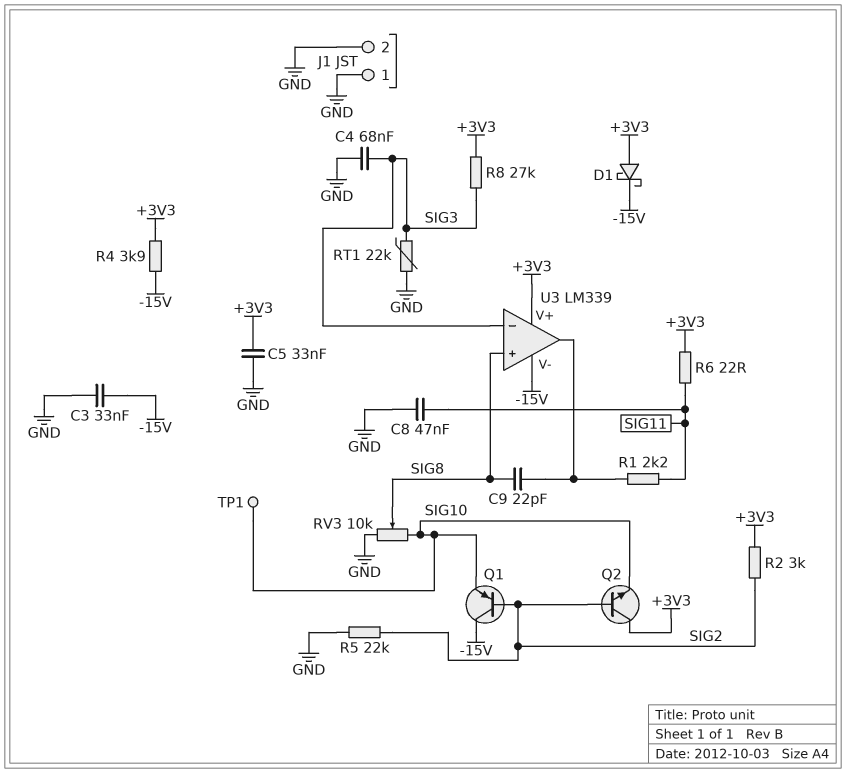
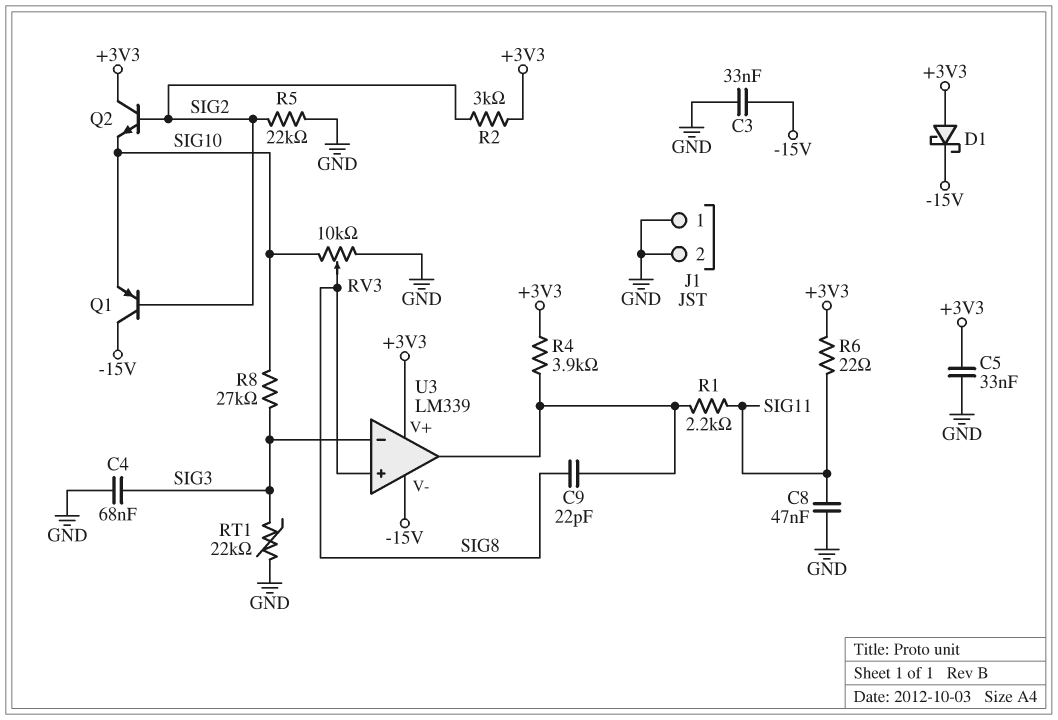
R4: 3.9k (+3V3, -15V) -> 3.9k (+3V3, U3/out)
R8: 27k (+3V3, SIG3) -> 27k (SIG3, SIG10)
TP1: test point (SIG10) -> none

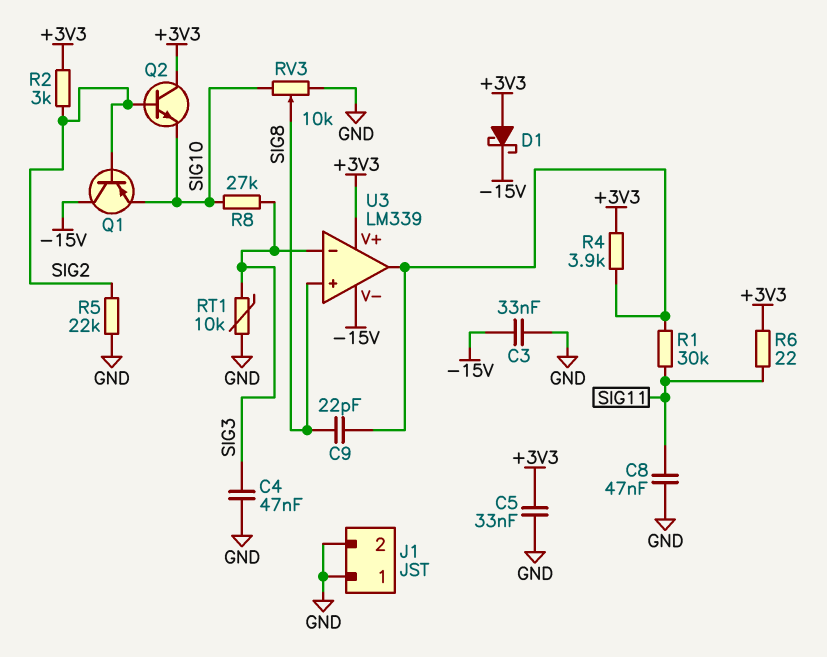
C4: 68nF (GND, SIG3) -> 47nF (GND, SIG3)
R1: 2.2k (SIG11, U3/out) -> 30k (SIG11, U3/out)
RT1: 22k (GND, SIG3) -> 10k (GND, SIG3)

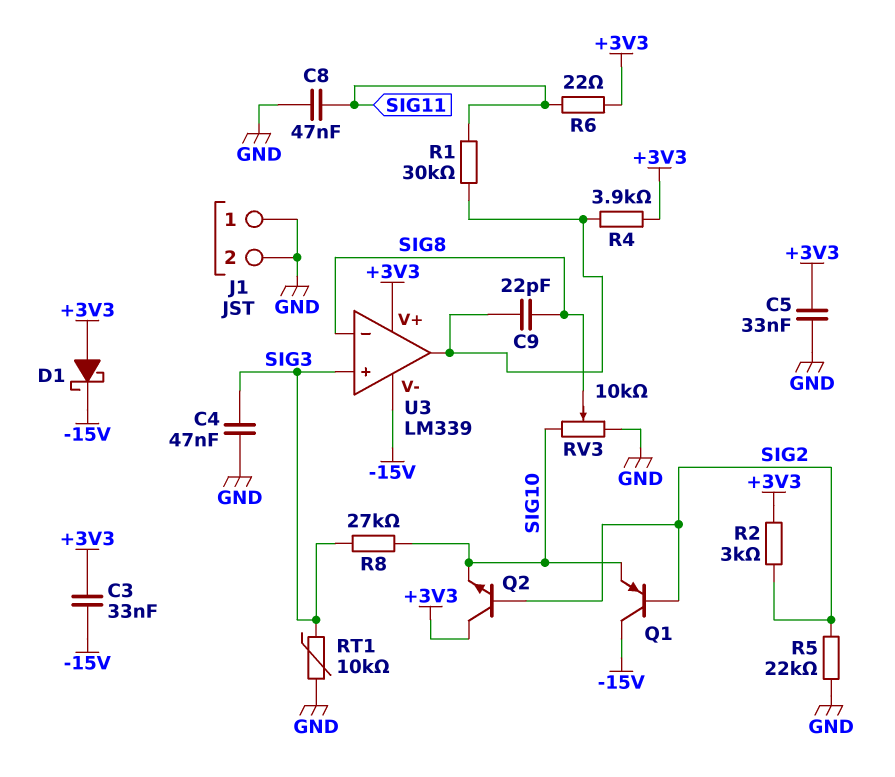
C3: 33nF (-15V, GND) -> 33nF (+3V3, -15V)
U3 pin in+: SIG8 -> SIG3
U3 pin in-: SIG3 -> SIG8

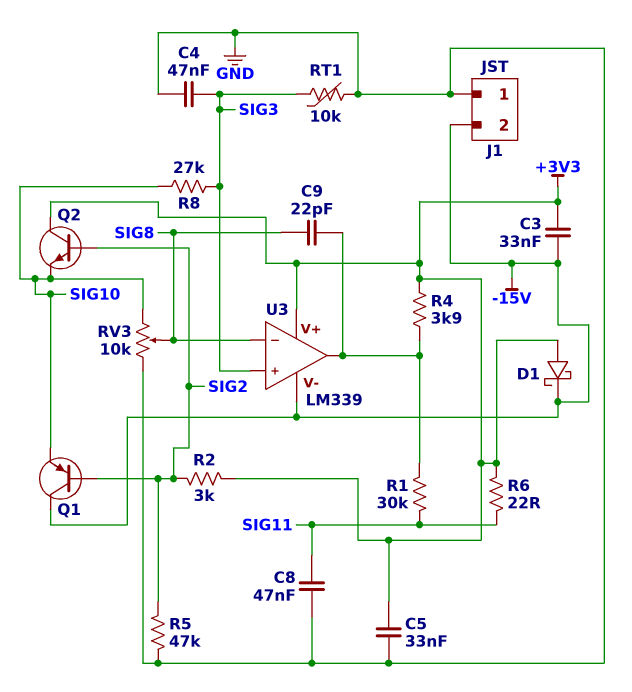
J1 pin 2: GND -> -15V
R5: 22k (GND, SIG2) -> 47k (GND, SIG2)

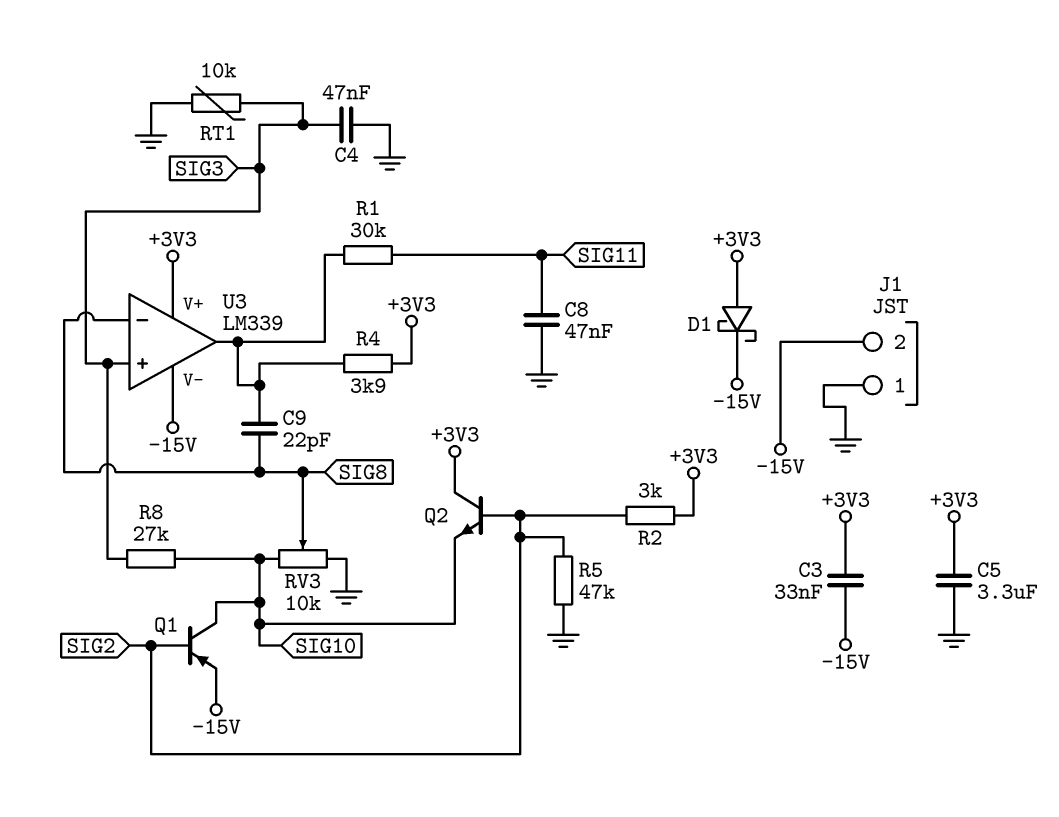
C5: 33nF (+3V3, GND) -> 3.3uF (+3V3, GND)
Q1: PNP (B SIG2, C -15V, E SIG10) -> PNP (B SIG2, C SIG10, E -15V)
R6: 22 (+3V3, SIG11) -> none

